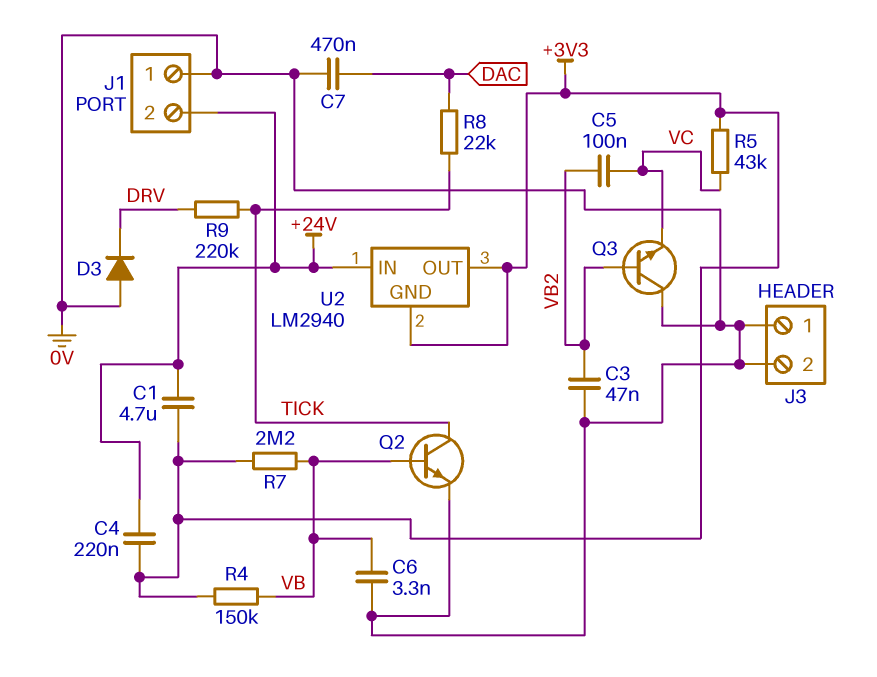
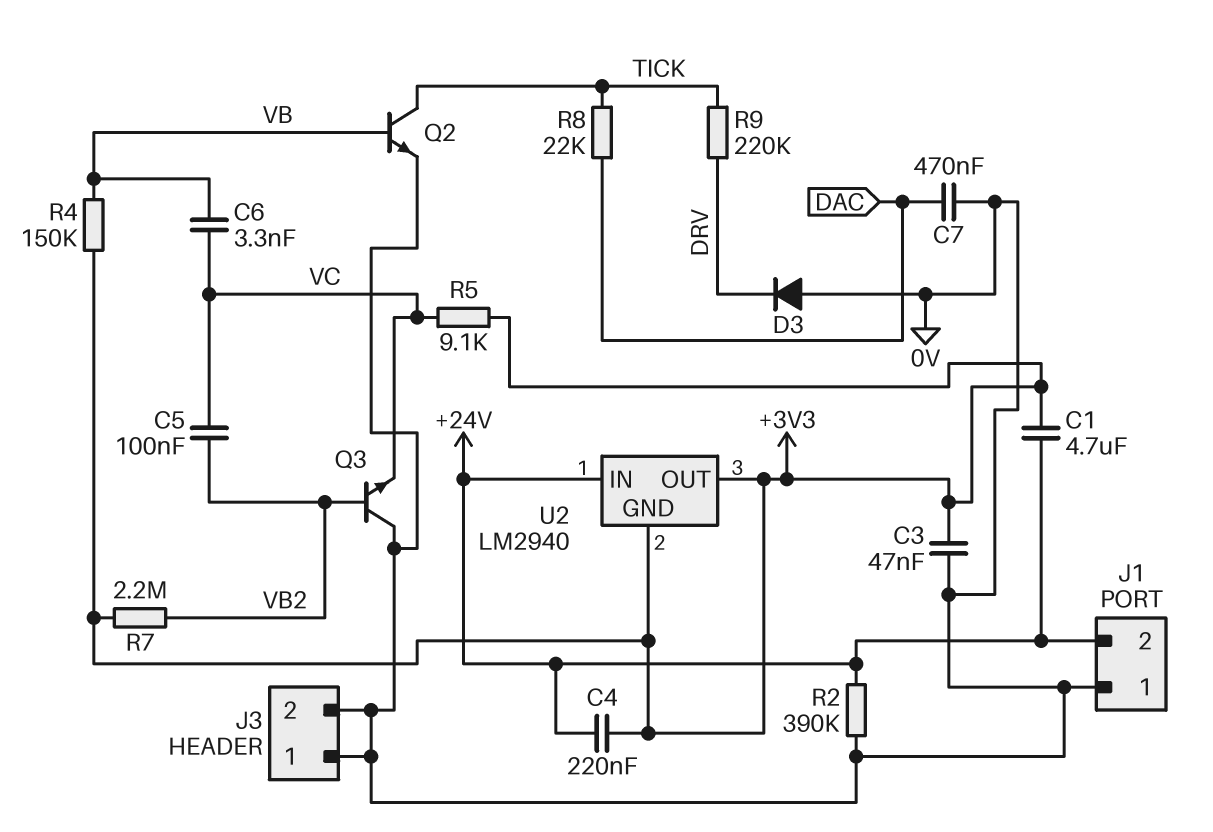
C3: 47nF (0V, VB2) -> 47nF (+3V3, 0V)
C6: 3.3nF (0V, VB) -> 3.3nF (VB, VC)
R2: none -> 390k (+24V, 0V)
R5: 43k (+3V3, VC) -> 9.1k (+3V3, VC)
R7: 2.2M (+3V3, VB) -> 2.2M (+3V3, VB2)

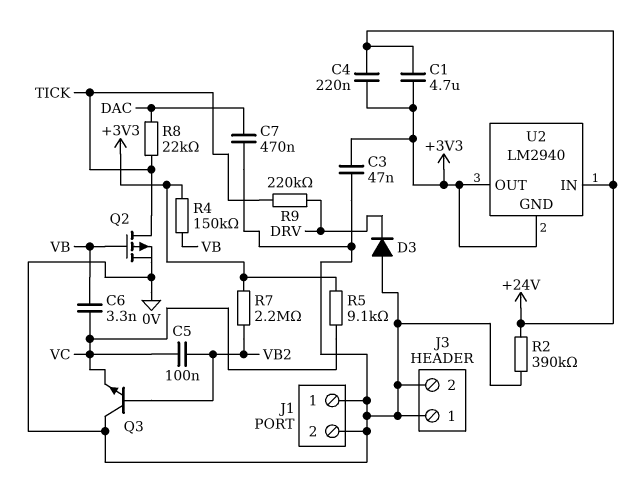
J1 pin 2: +24V -> 0V
Q2: NPN (B VB, C TICK, E 0V) -> PMOS (G VB, D TICK, S 0V)

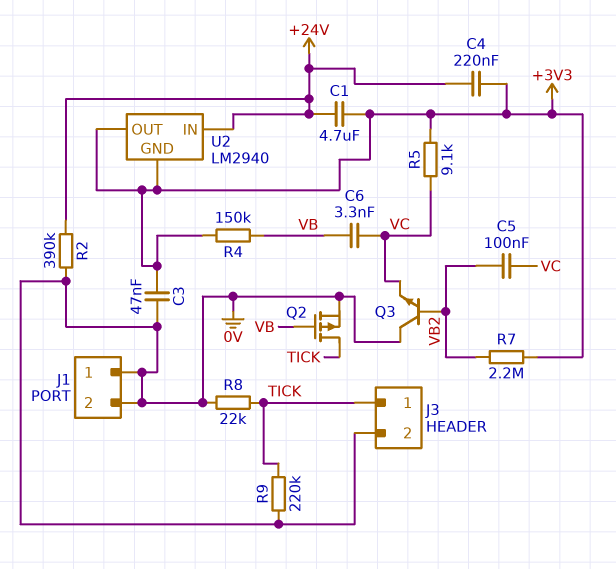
C7: 470nF (0V, DAC) -> none
D3: diode (A 0V, K DRV) -> none
J3 pin 1: 0V -> TICK
R8: 22k (DAC, TICK) -> 22k (0V, TICK)
R9: 220k (DRV, TICK) -> 220k (0V, TICK)

